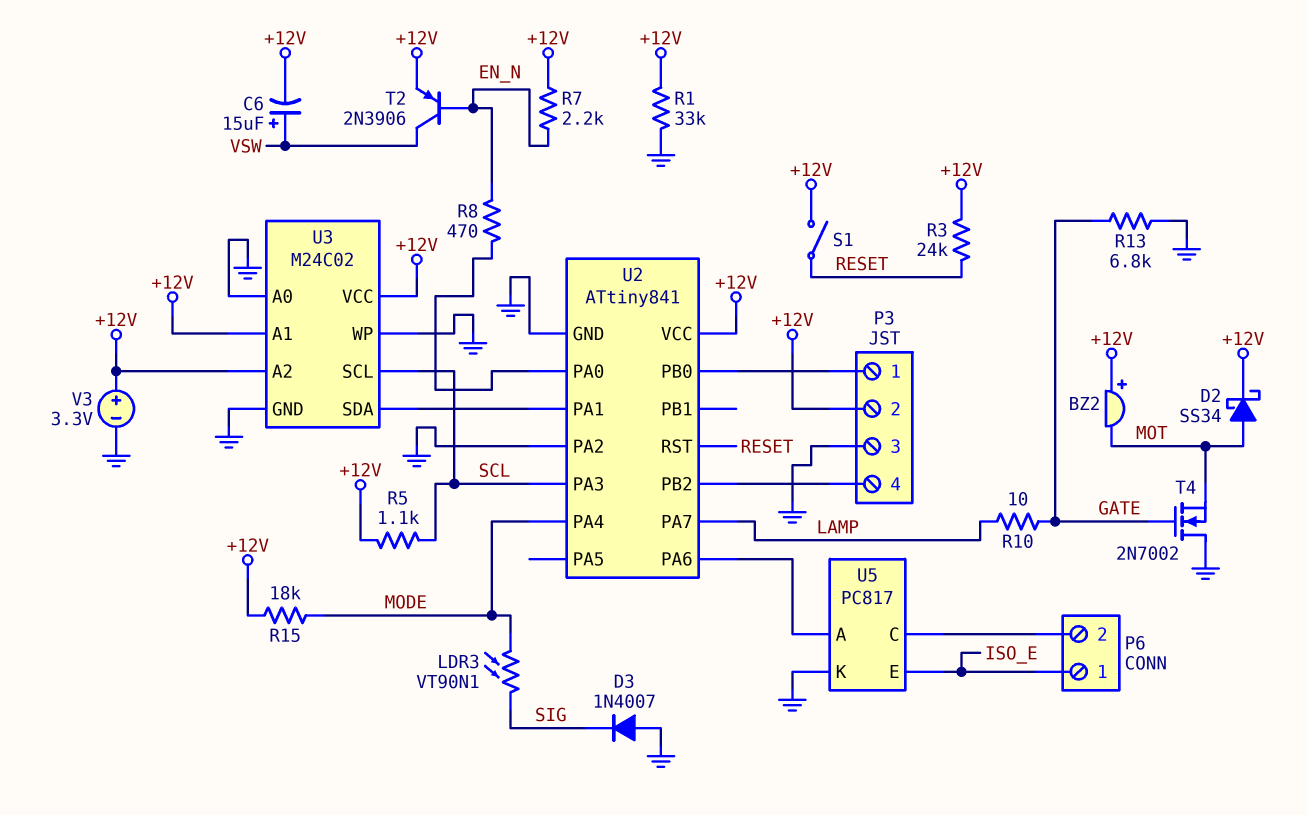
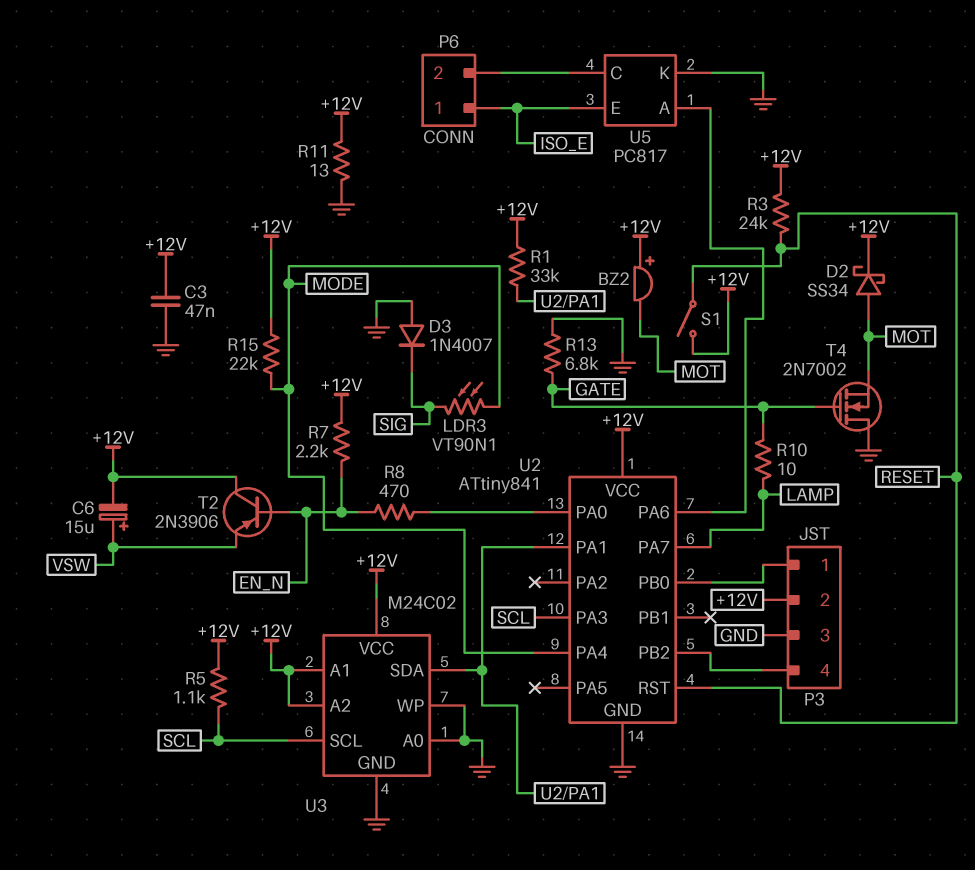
C3: none -> 47nF (+12V, GND)
R1: 33k (+12V, GND) -> 33k (+12V, U2/PA1)
R11: none -> 13 (+12V, GND)
R15: 18k (+12V, MODE) -> 22k (+12V, MODE)
T2: PNP 2N3906 (B EN_N, C VSW, E +12V) -> PNP 2N3906 (B EN_N, C +12V, E VSW)
U2 pin PA2: GND -> none
V3: 3.3V (plus +12V, minus GND) -> none

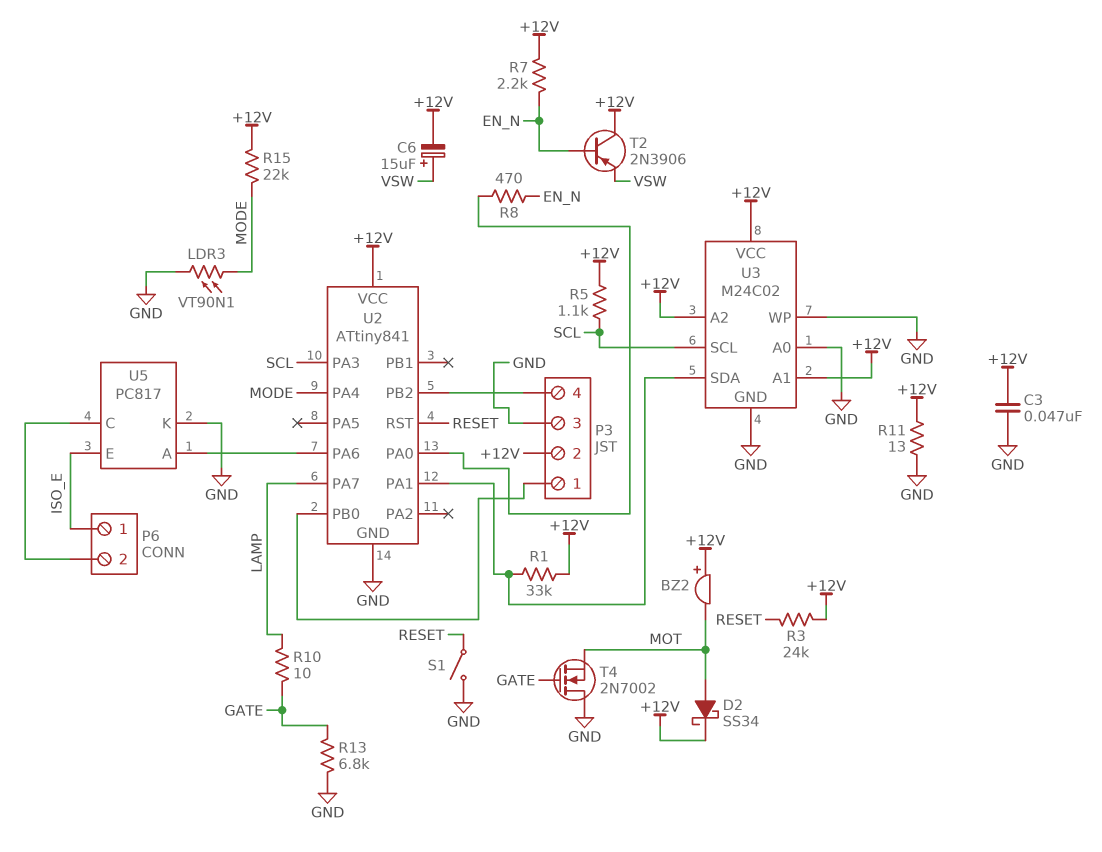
D3: diode 1N4007 (A GND, K SIG) -> none
LDR3: VT90N1 (MODE, SIG) -> VT90N1 (GND, MODE)
S1: switch (+12V, RESET) -> switch (GND, RESET)

